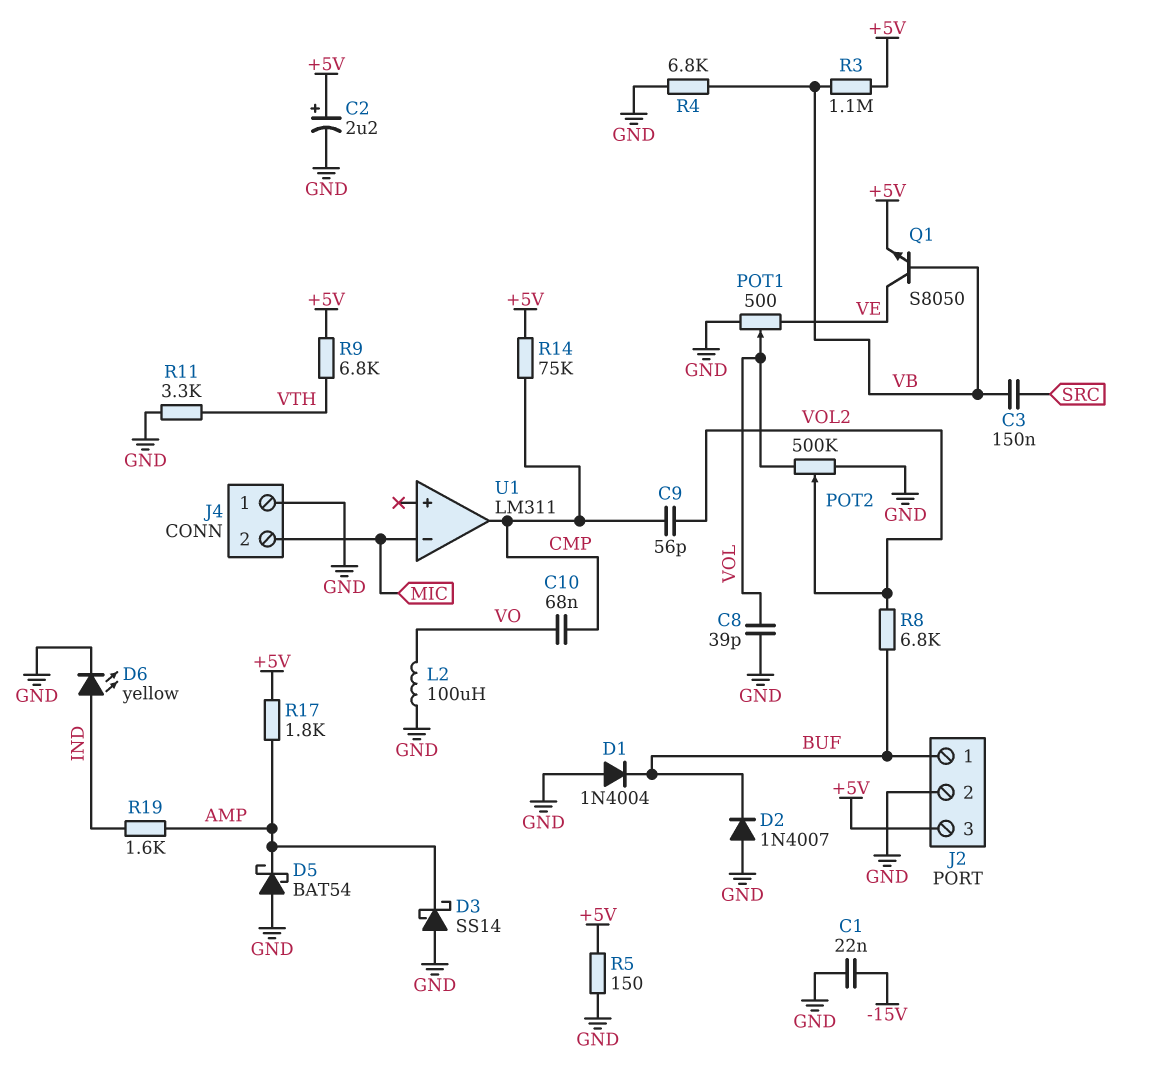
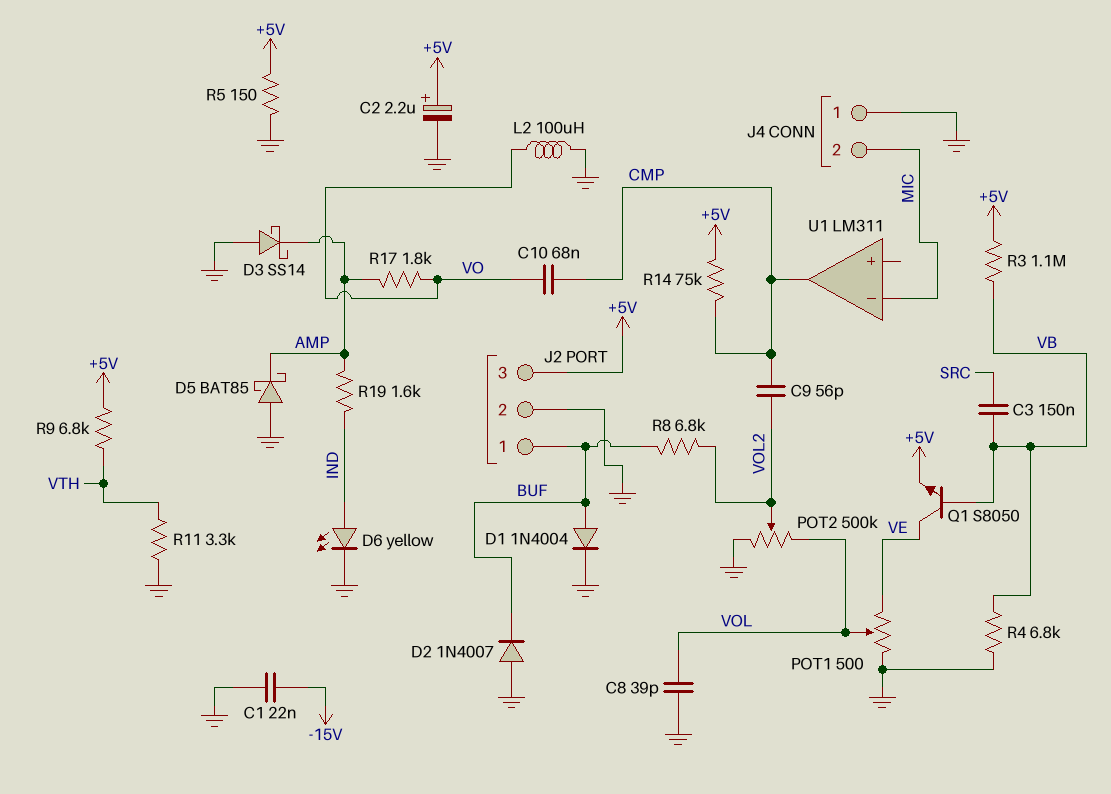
D1: diode 1N4004 (A GND, K BUF) -> diode 1N4004 (A BUF, K GND)
D5: schottky BAT54 (A GND, K AMP) -> schottky BAT85 (A GND, K AMP)
R17: 1.8k (+5V, AMP) -> 1.8k (AMP, VO)

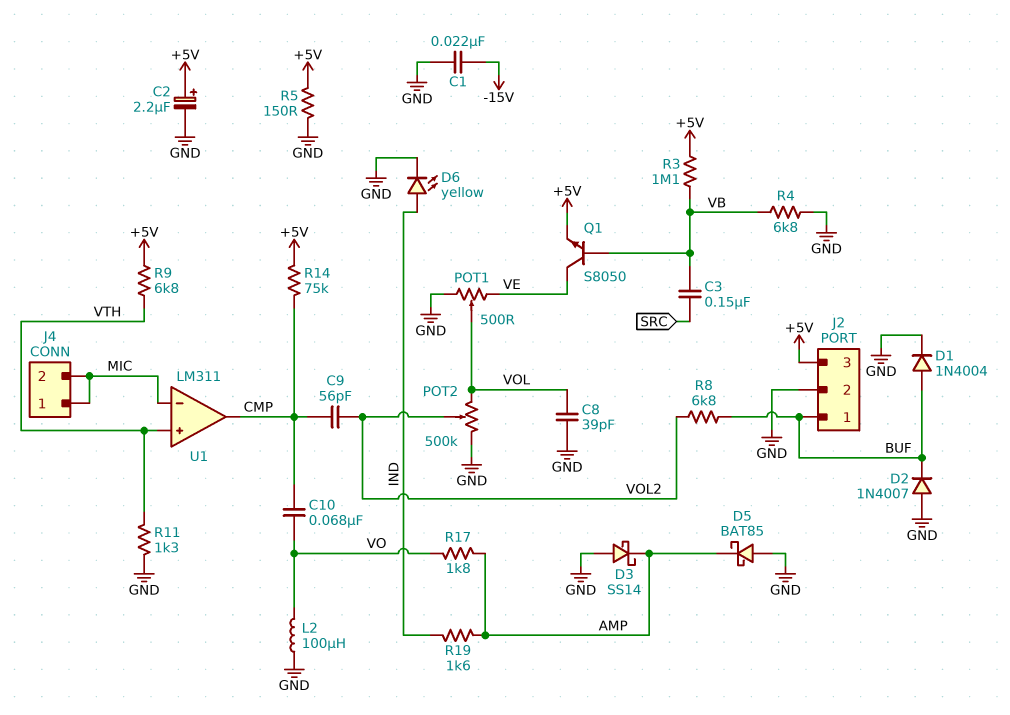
J4 pin 1: GND -> MIC
R11: 3.3k (GND, VTH) -> 1.3k (GND, VTH)
U1 pin in+: none -> VTH

